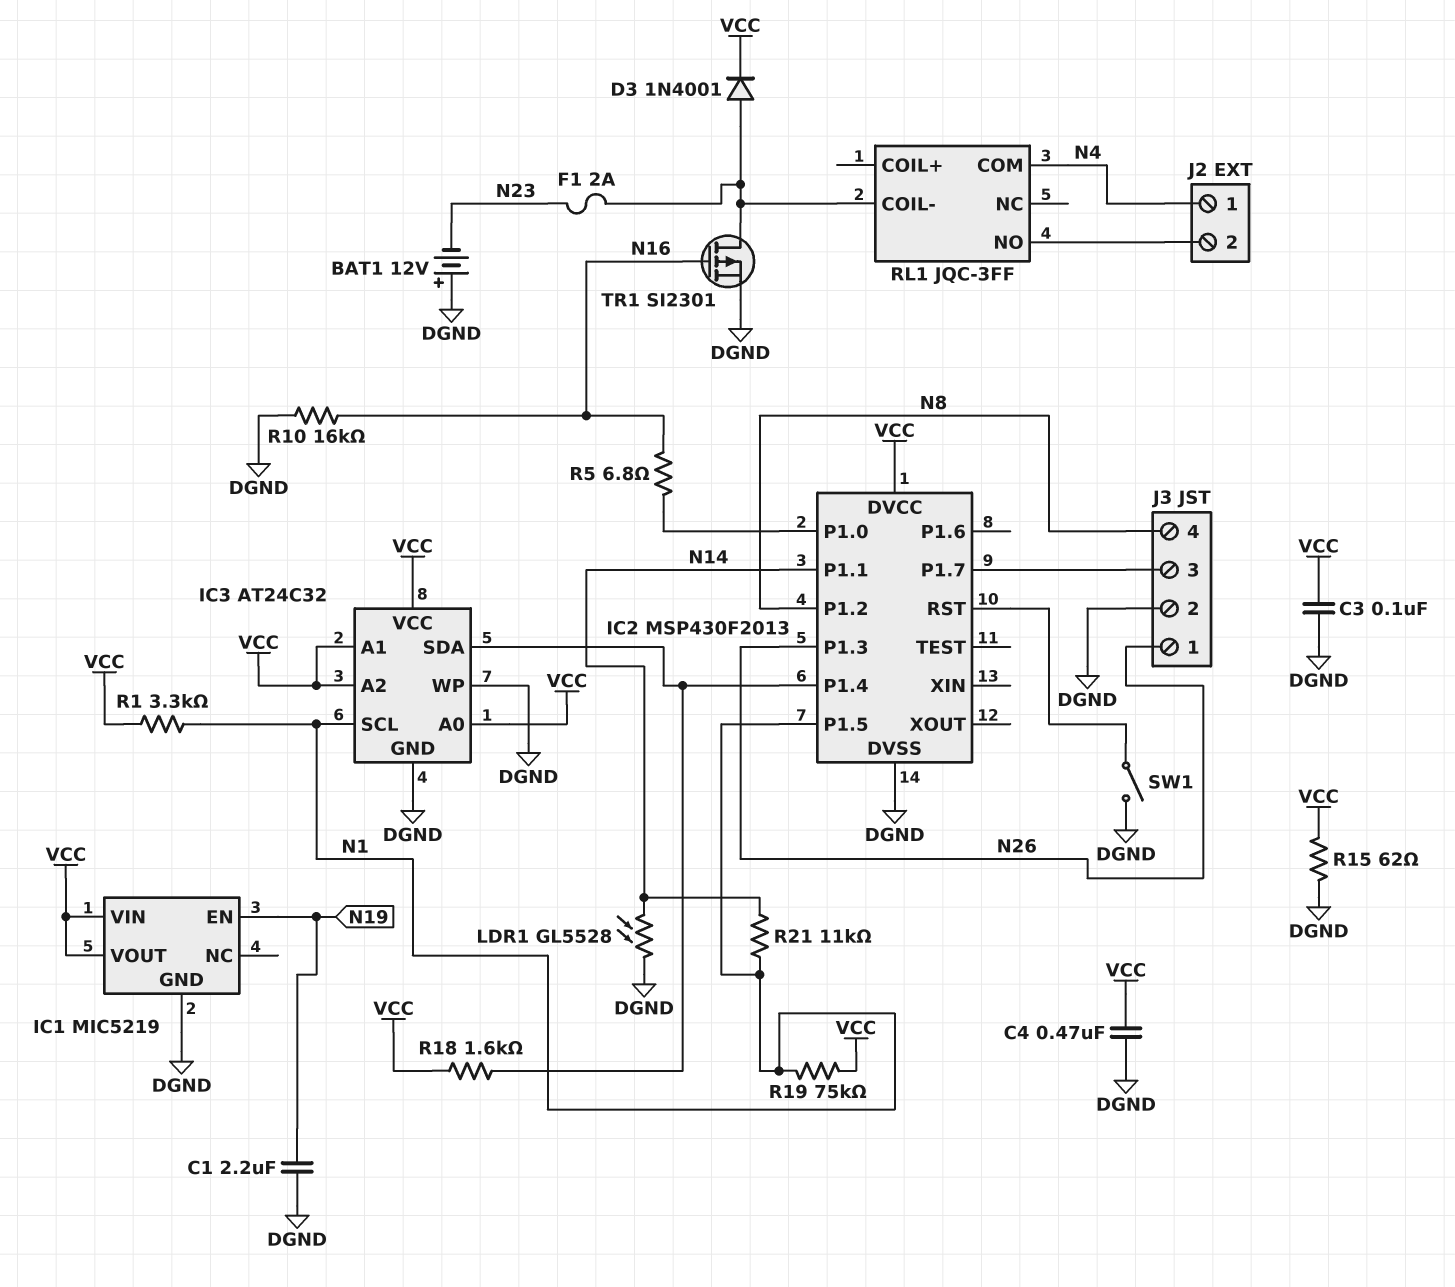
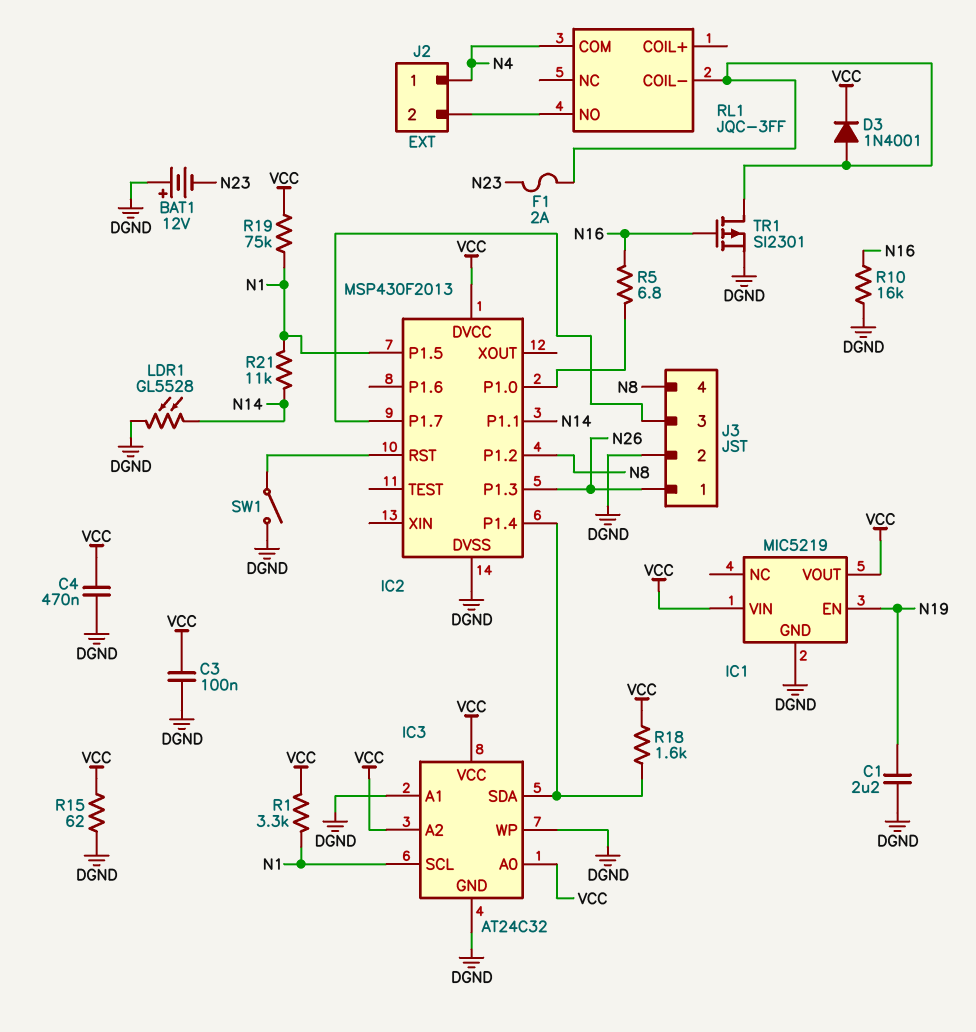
IC3 pin A1: VCC -> DGND

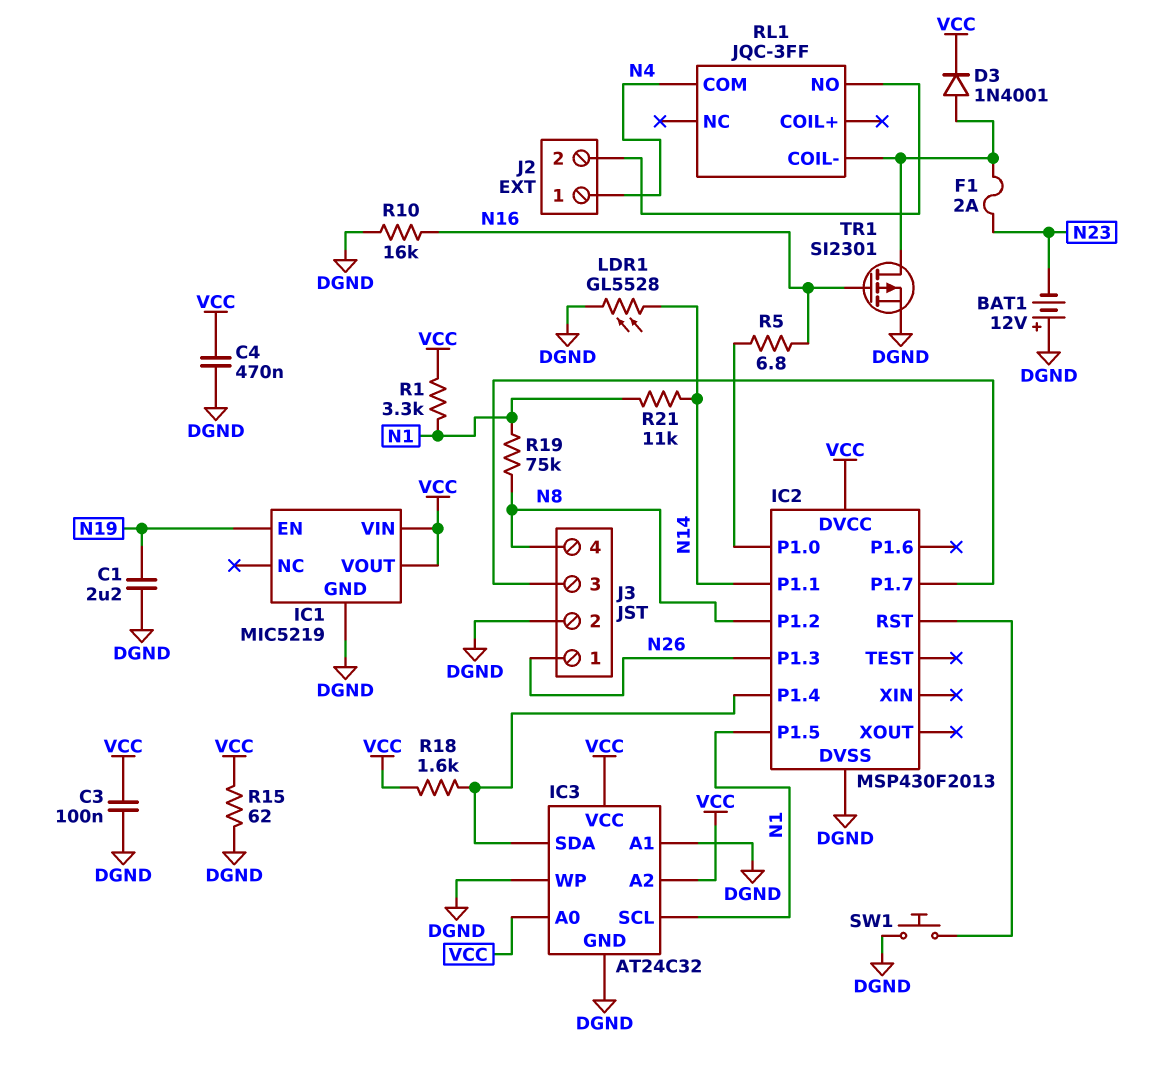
R19: 75k (N1, VCC) -> 75k (N1, N8)
SW1: switch (DGND, IC2/RST) -> button (DGND, IC2/RST)

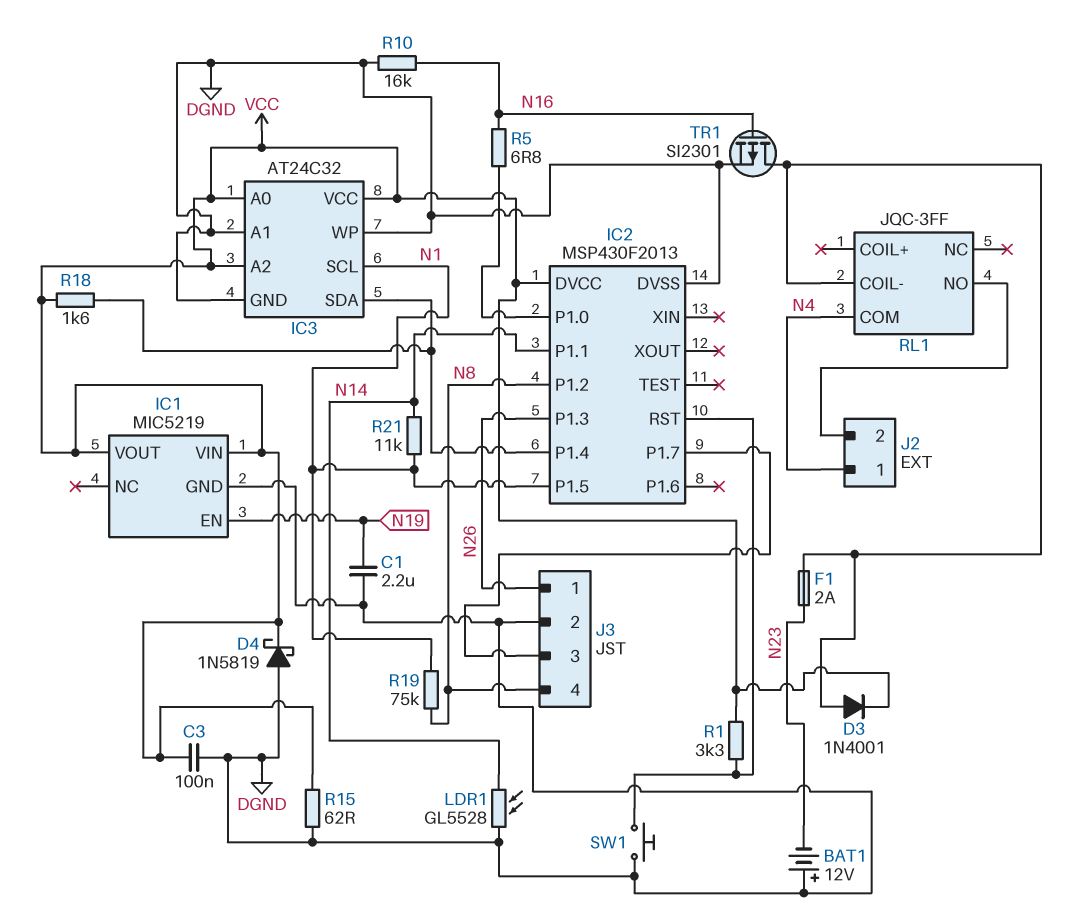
C4: 470nF (DGND, VCC) -> none
D4: none -> schottky 1N5819 (A DGND, K VCC)
R1: 3.3k (N1, VCC) -> 3.3k (IC2/RST, VCC)

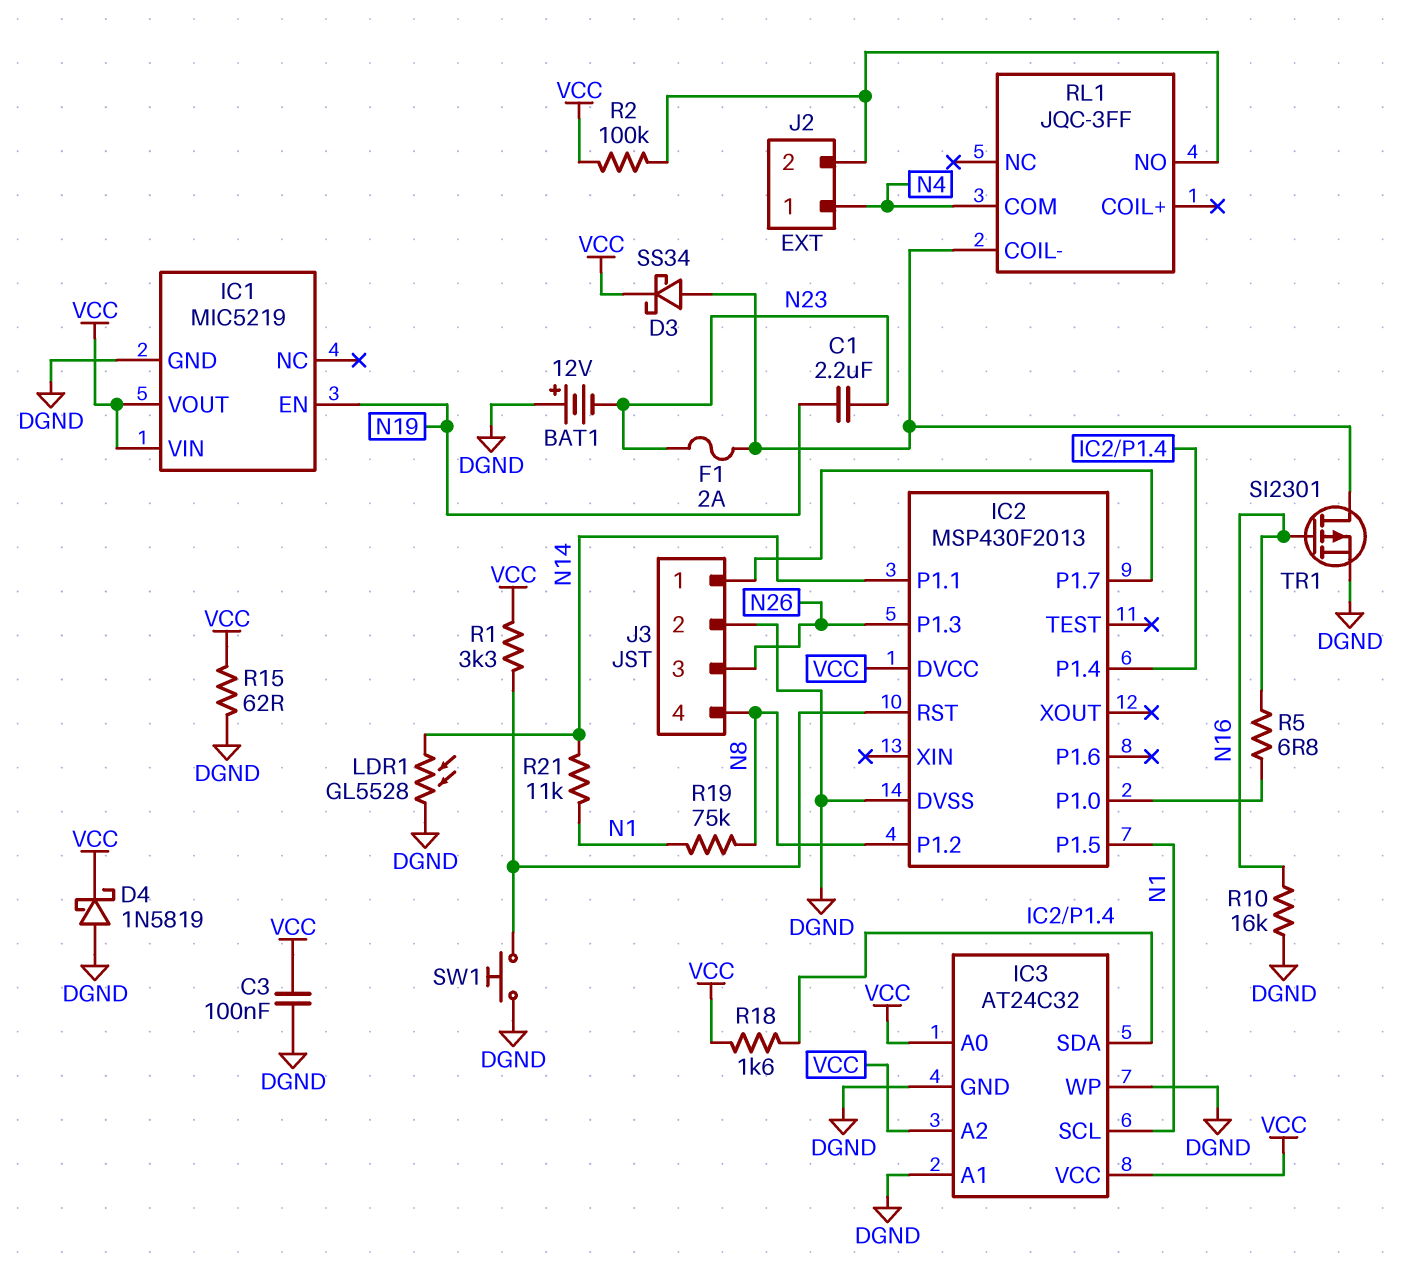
C1: 2.2uF (DGND, N19) -> 2.2uF (N19, N23)
D3: diode 1N4001 (A RL1/COIL-, K VCC) -> schottky SS34 (A RL1/COIL-, K VCC)
J3 pin 1: N26 -> IC2/P1.7
J3 pin 3: IC2/P1.7 -> N26
R2: none -> 100k (J2/2, VCC)

